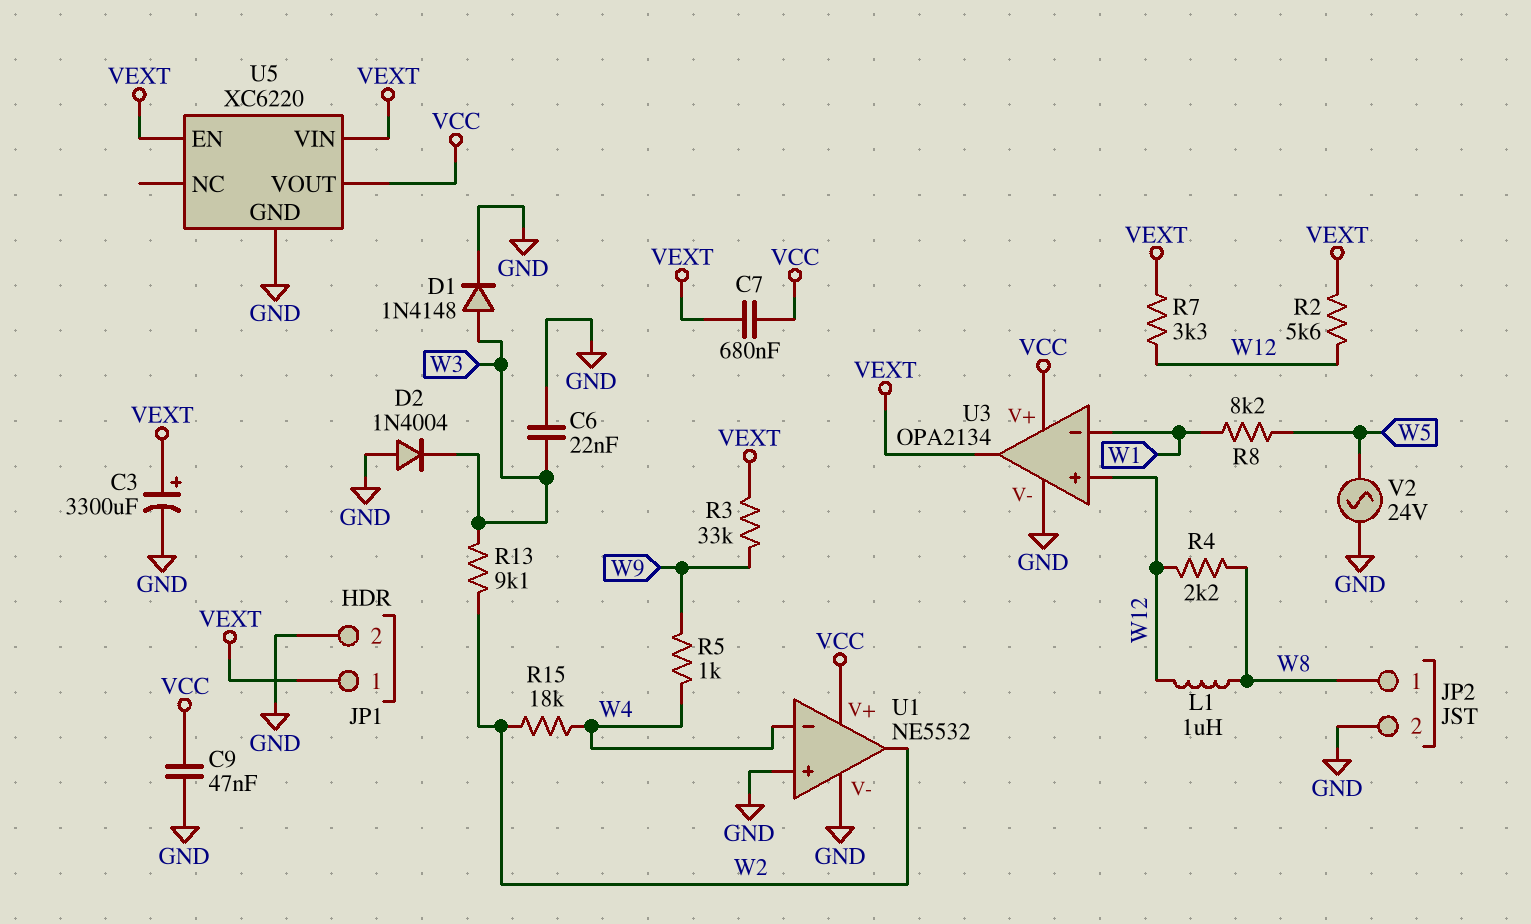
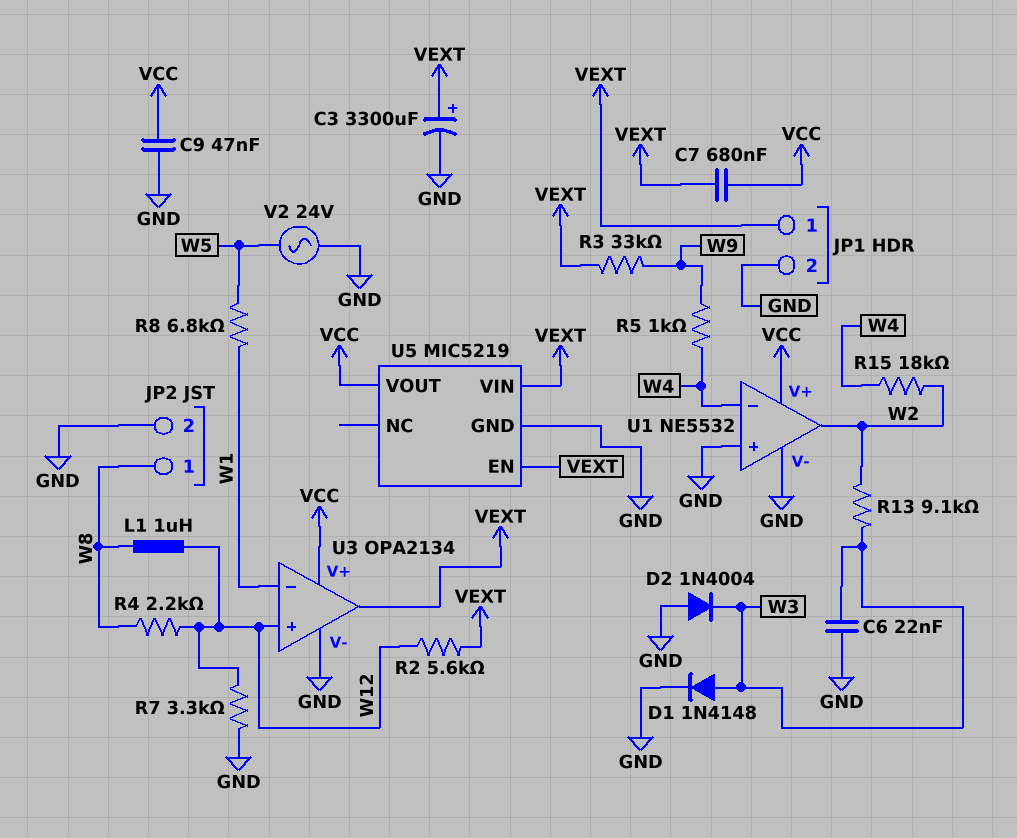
R7: 3.3k (VEXT, W12) -> 3.3k (GND, W12)
R8: 8.2k (W1, W5) -> 6.8k (W1, W5)
U5: XC6220 -> MIC5219

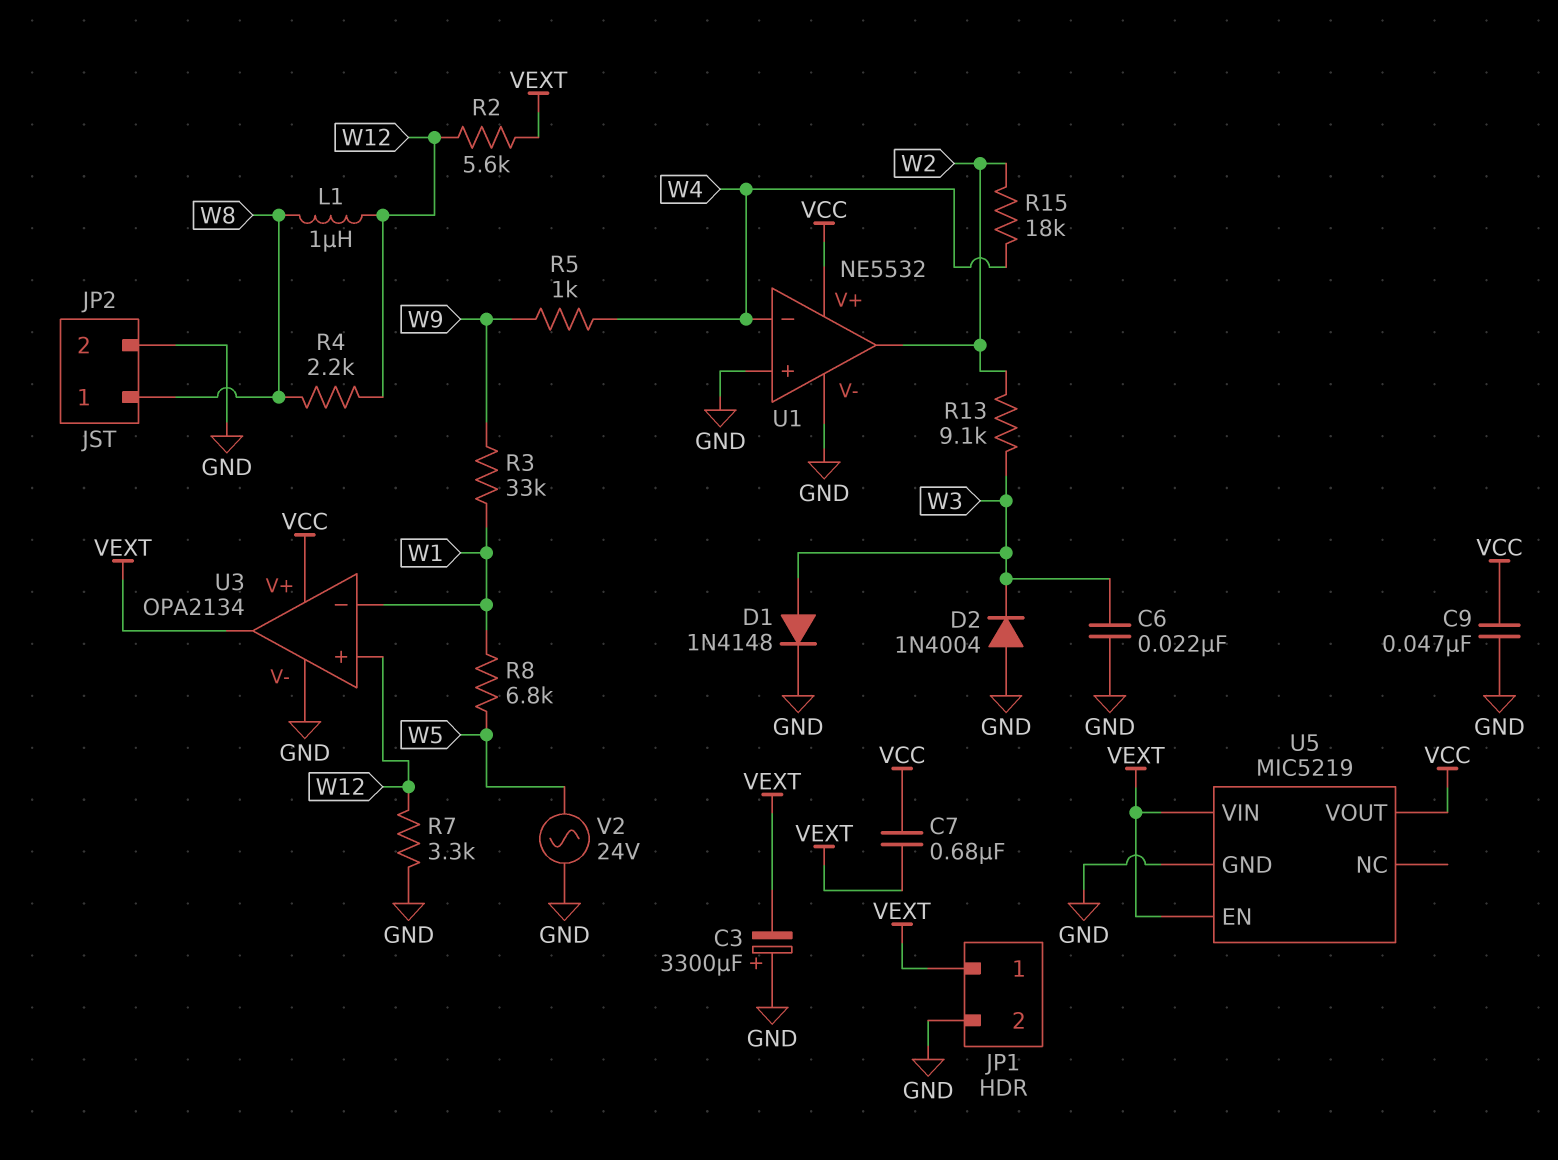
C3: 3300uF (plus VEXT, minus GND) -> 3300uF (plus GND, minus VEXT)
R3: 33k (VEXT, W9) -> 33k (W1, W9)

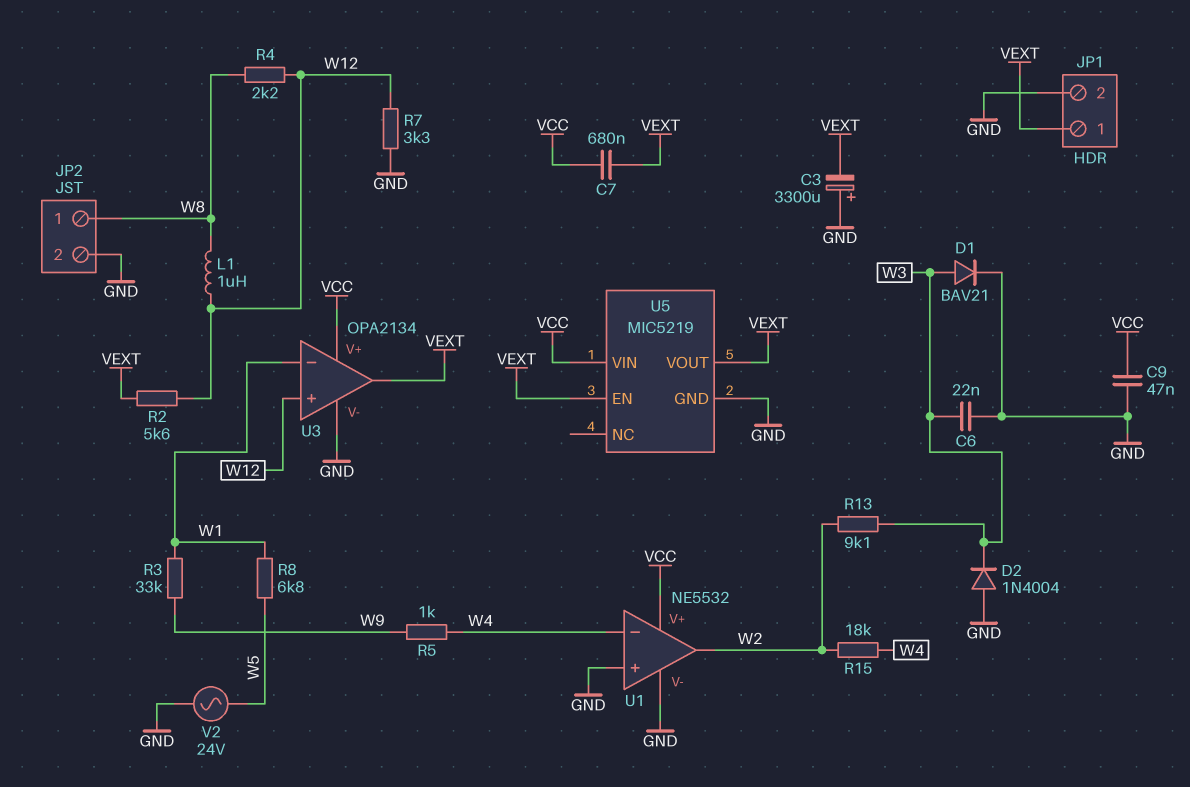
D1: diode 1N4148 (A W3, K GND) -> diode BAV21 (A W3, K GND)
U5 pin VIN: VEXT -> VCC
U5 pin VOUT: VCC -> VEXT

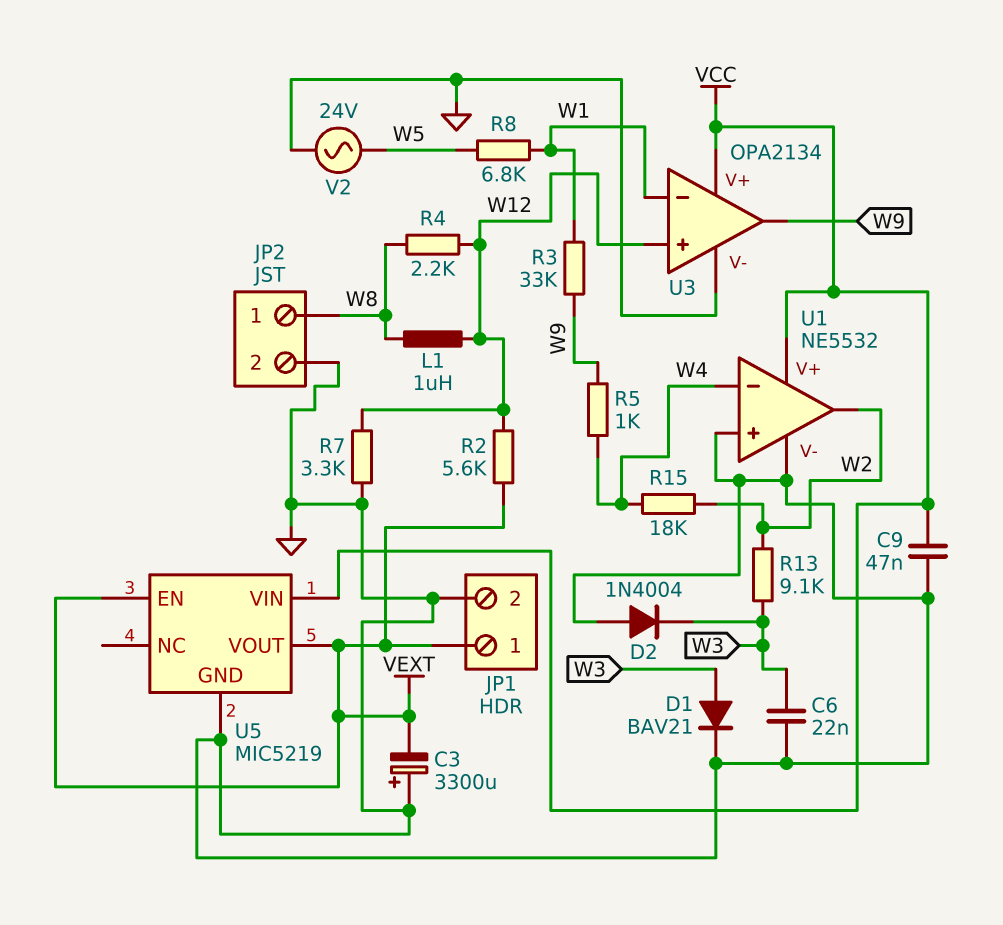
C7: 680nF (VCC, VEXT) -> none
U3 pin out: VEXT -> W9

